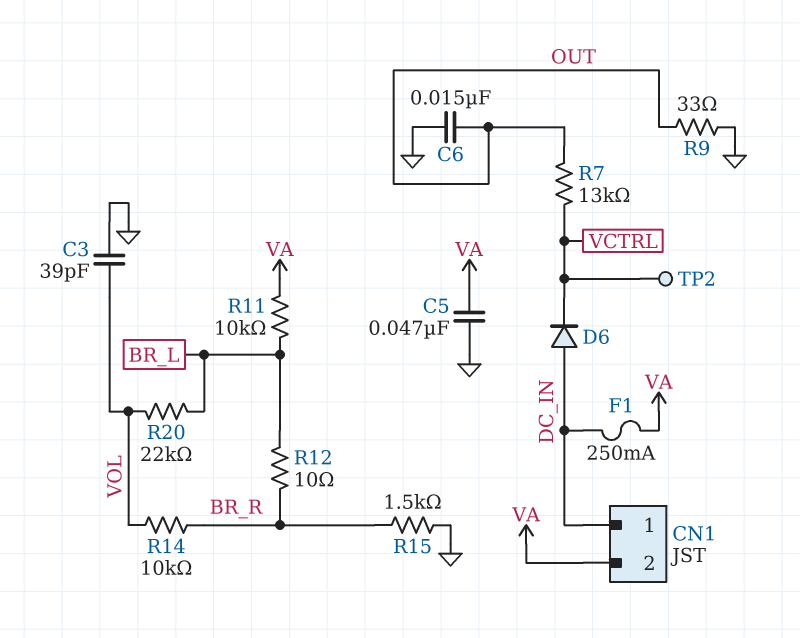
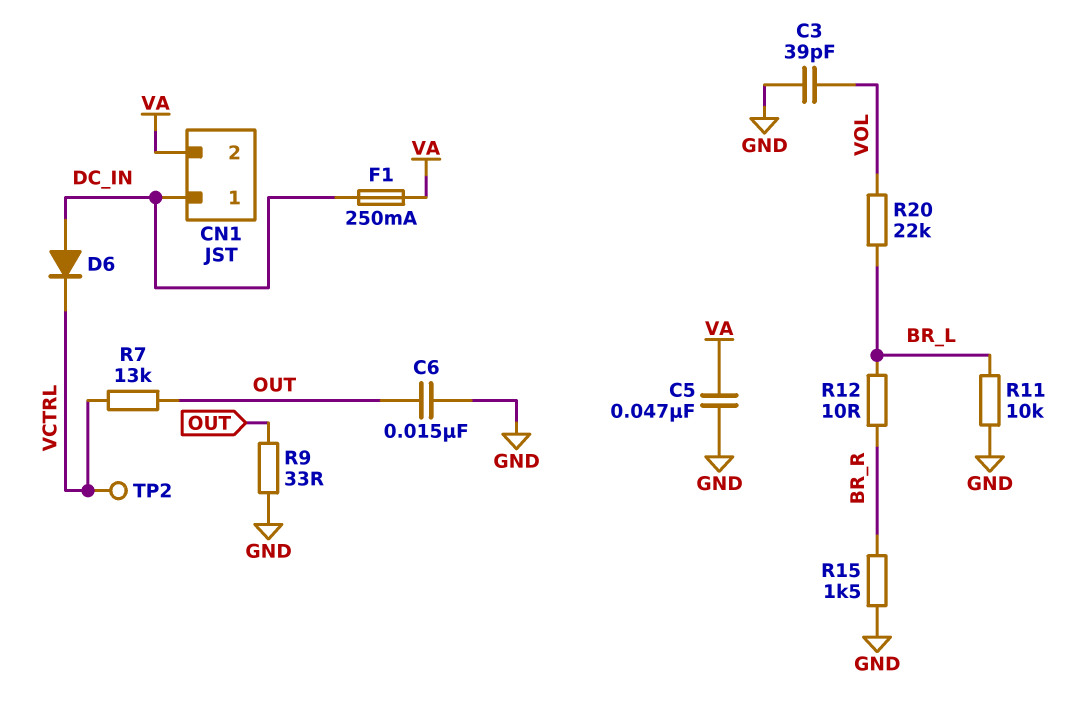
R11: 10k (BR_L, VA) -> 10k (BR_L, GND)
R14: 10k (BR_R, VOL) -> none

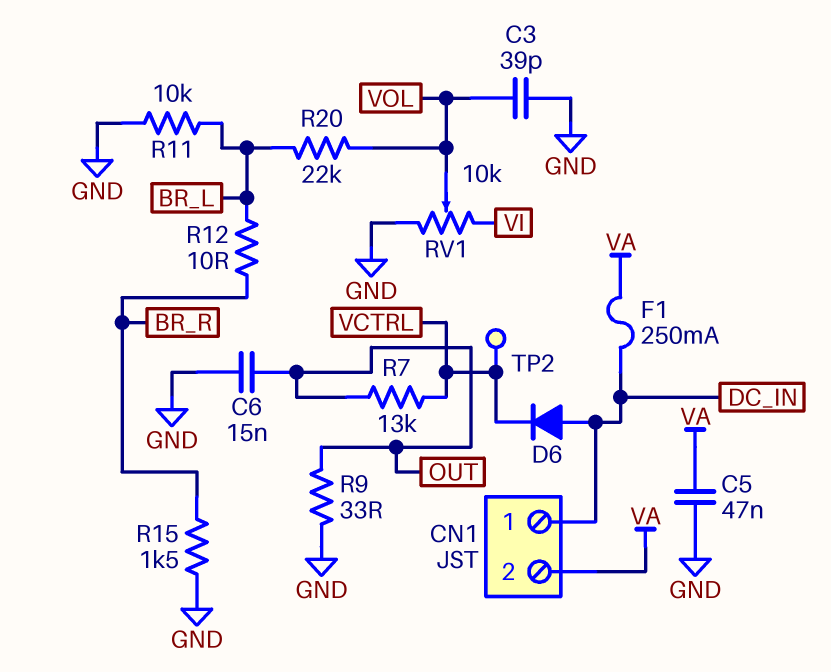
RV1: none -> 10k (GND, VI, wiper VOL)

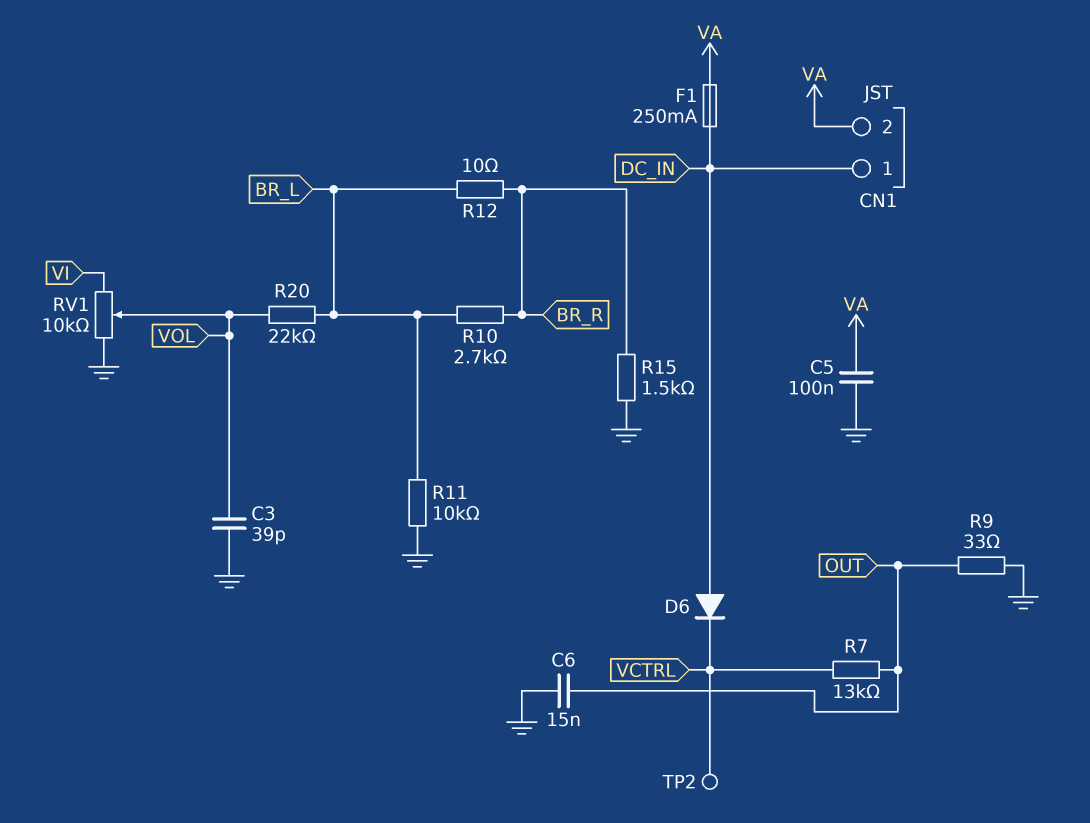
C5: 47nF (GND, VA) -> 100nF (GND, VA)
R10: none -> 2.7k (BR_L, BR_R)

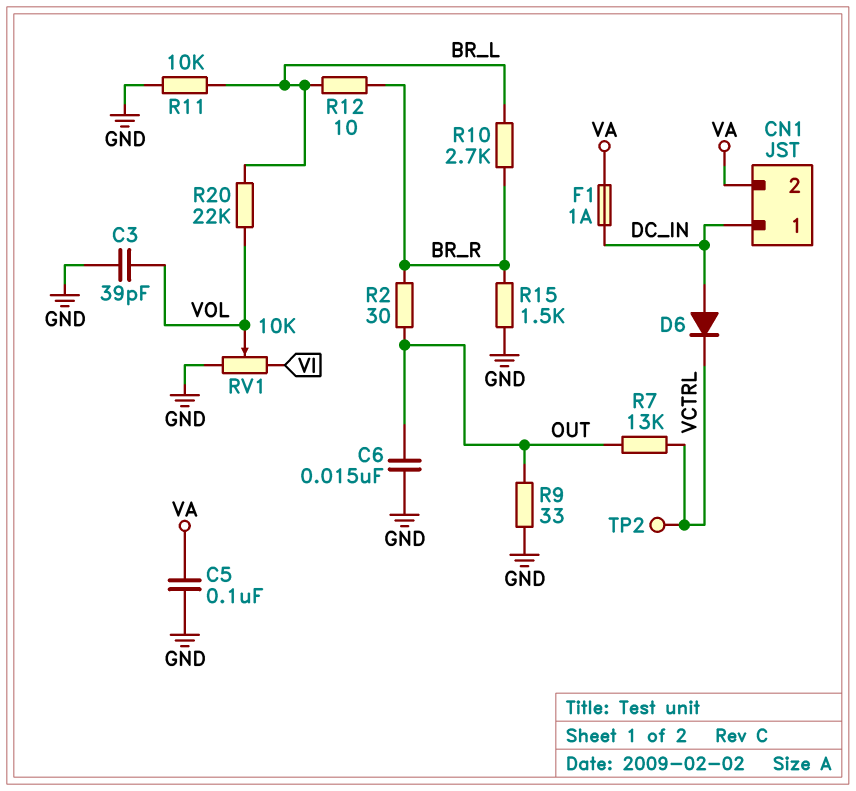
F1: 250mA (DC_IN, VA) -> 1A (DC_IN, VA)
R2: none -> 30 (BR_R, OUT)

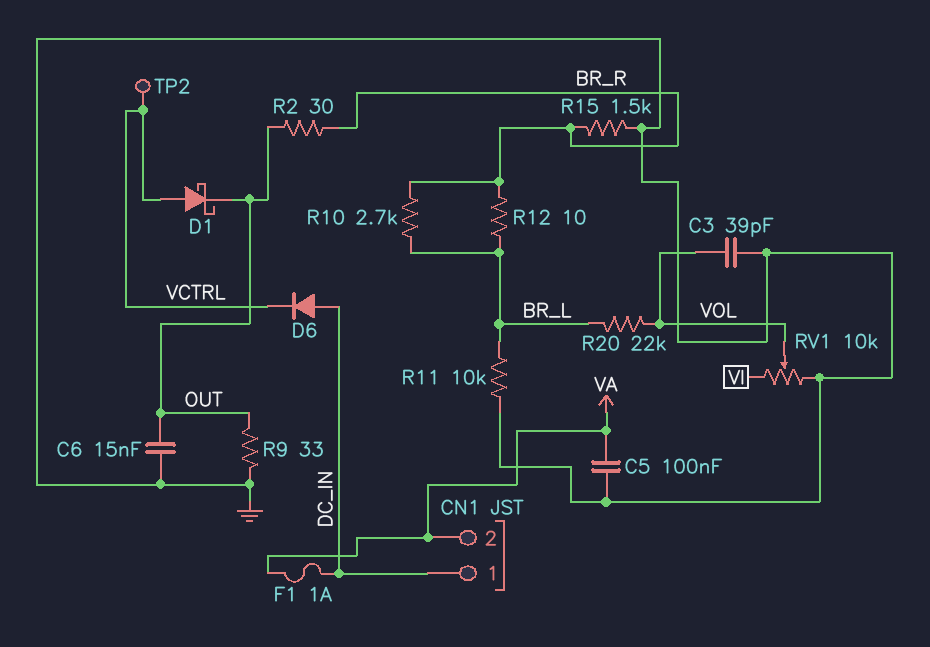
D1: none -> schottky (A VCTRL, K OUT)
R7: 13k (OUT, VCTRL) -> none

